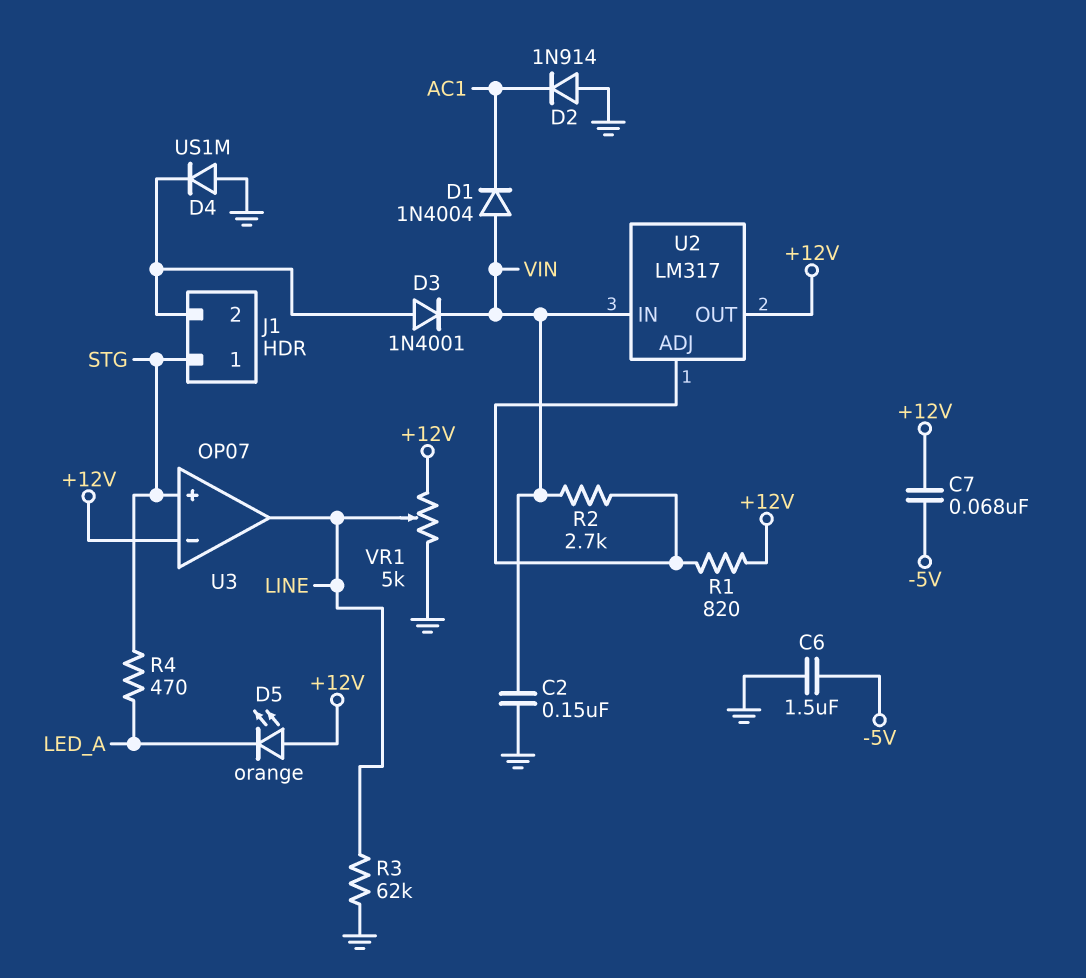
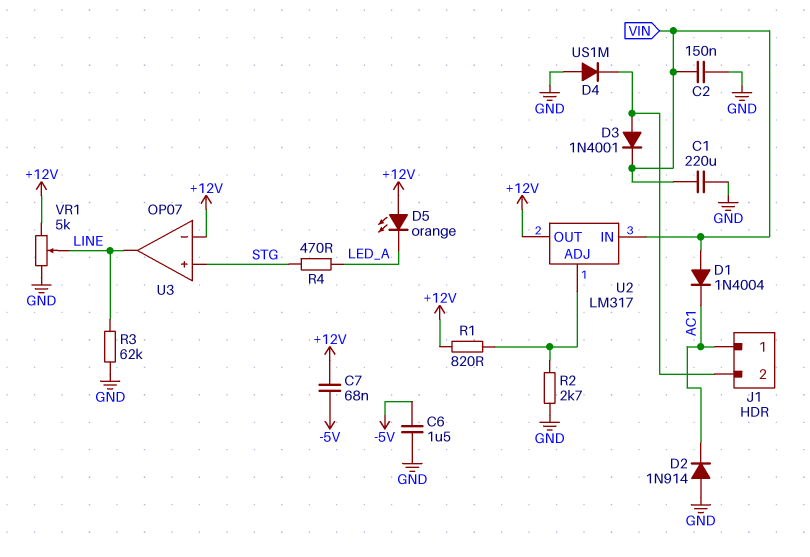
C1: none -> 220uF (GND, VIN)
J1 pin 1: STG -> AC1
R2: 2.7k (U2/ADJ, VIN) -> 2.7k (GND, U2/ADJ)

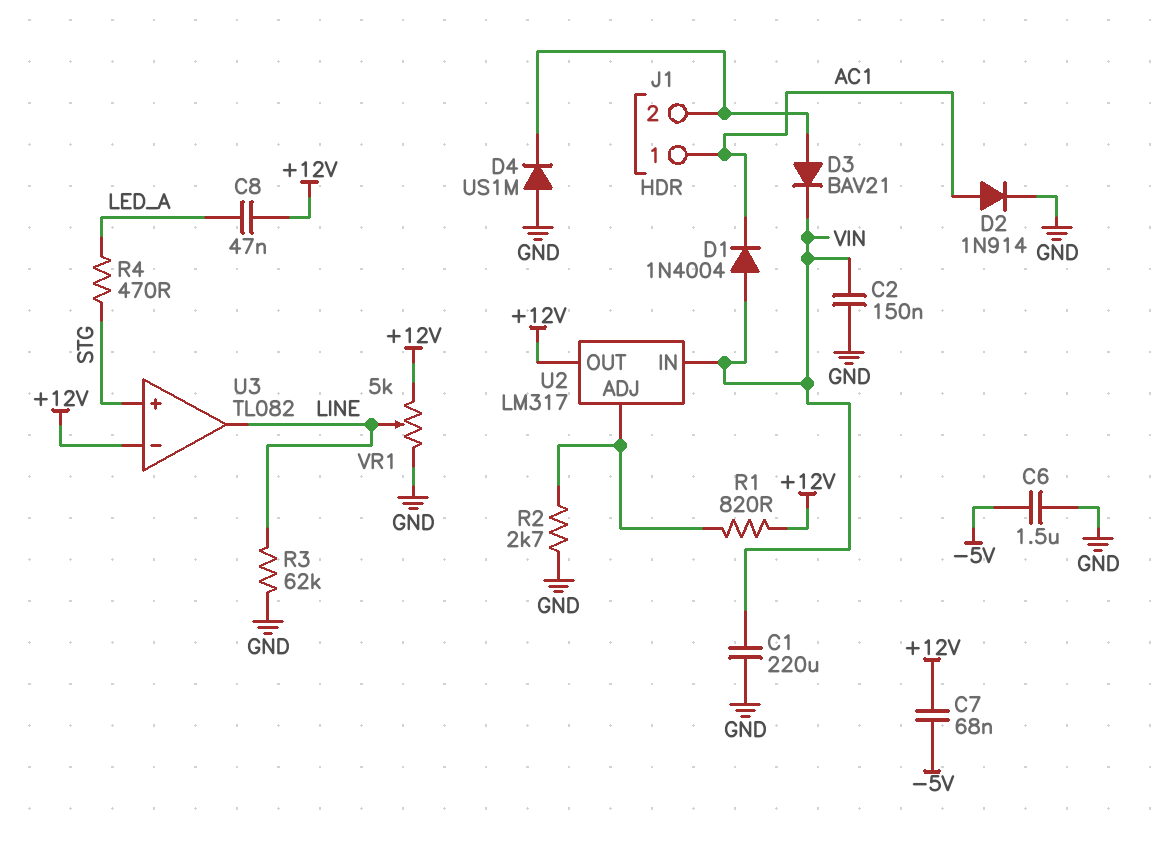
C8: none -> 47nF (+12V, LED_A)
D2: diode 1N914 (A GND, K AC1) -> diode 1N914 (A AC1, K GND)
D3: diode 1N4001 (A J1/2, K VIN) -> diode BAV21 (A J1/2, K VIN)
D5: LED orange (A +12V, K LED_A) -> none
U3: OP07 -> TL082

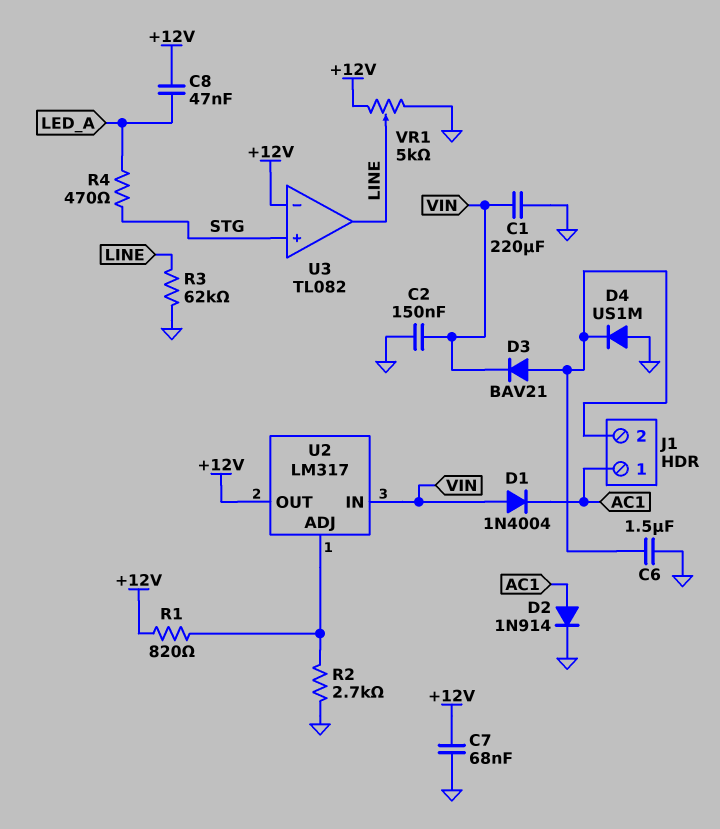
C6: 1.5uF (-5V, GND) -> 1.5uF (GND, J1/2)
C7: 68nF (+12V, -5V) -> 68nF (+12V, GND)

